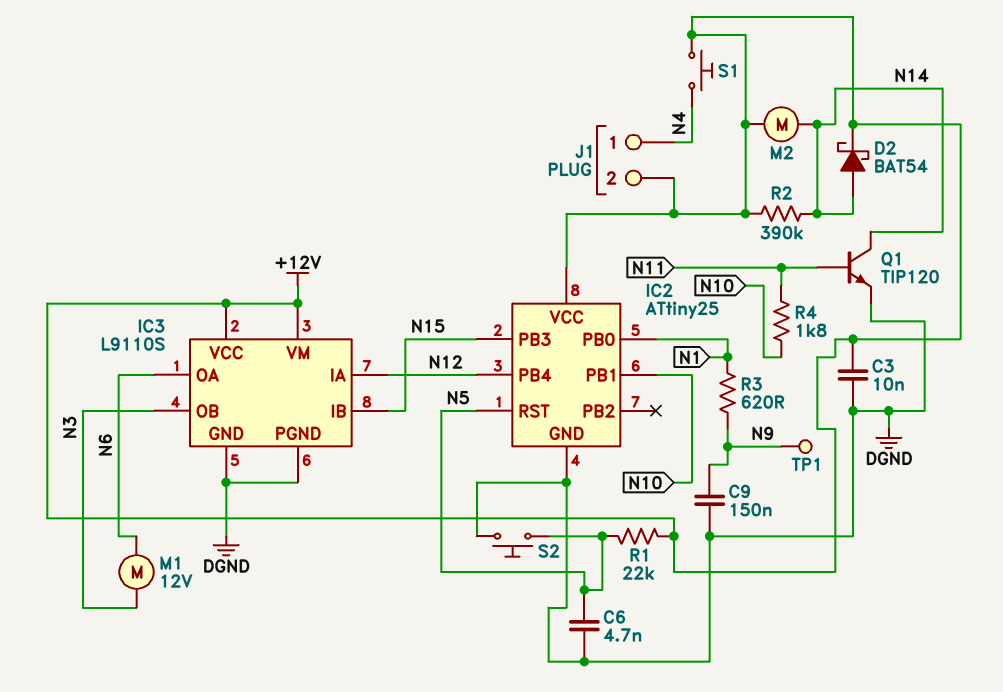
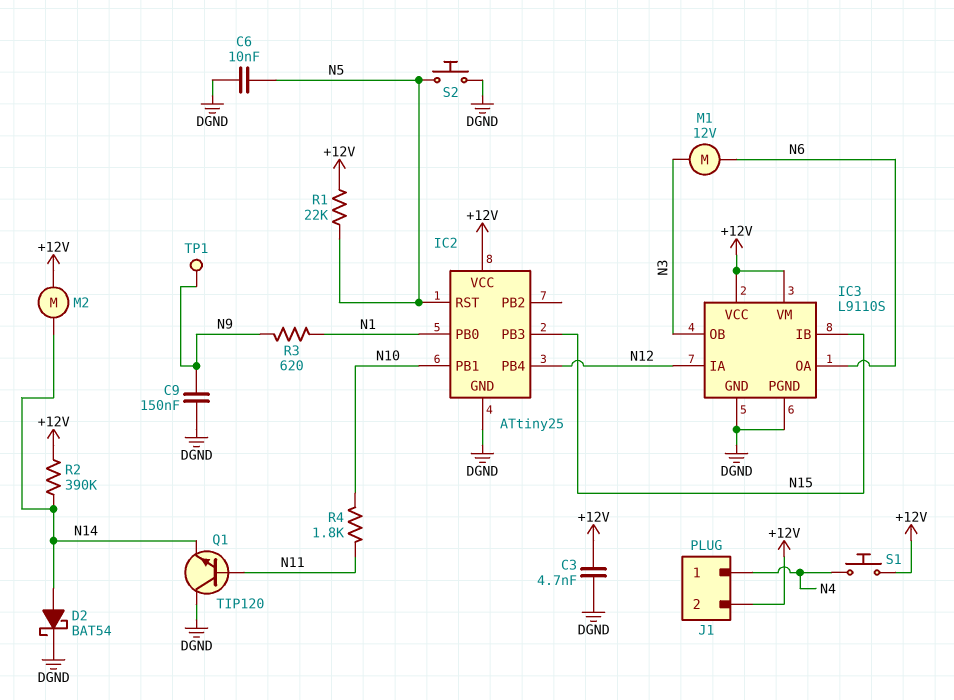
C3: 10nF (+12V, DGND) -> 4.7nF (+12V, DGND)
C6: 4.7nF (DGND, N5) -> 10nF (DGND, N5)
D2: schottky BAT54 (A N14, K +12V) -> schottky BAT54 (A N14, K DGND)
Q1: NPN TIP120 (B N11, C N14, E DGND) -> NPN TIP120 (B N11, C DGND, E N14)

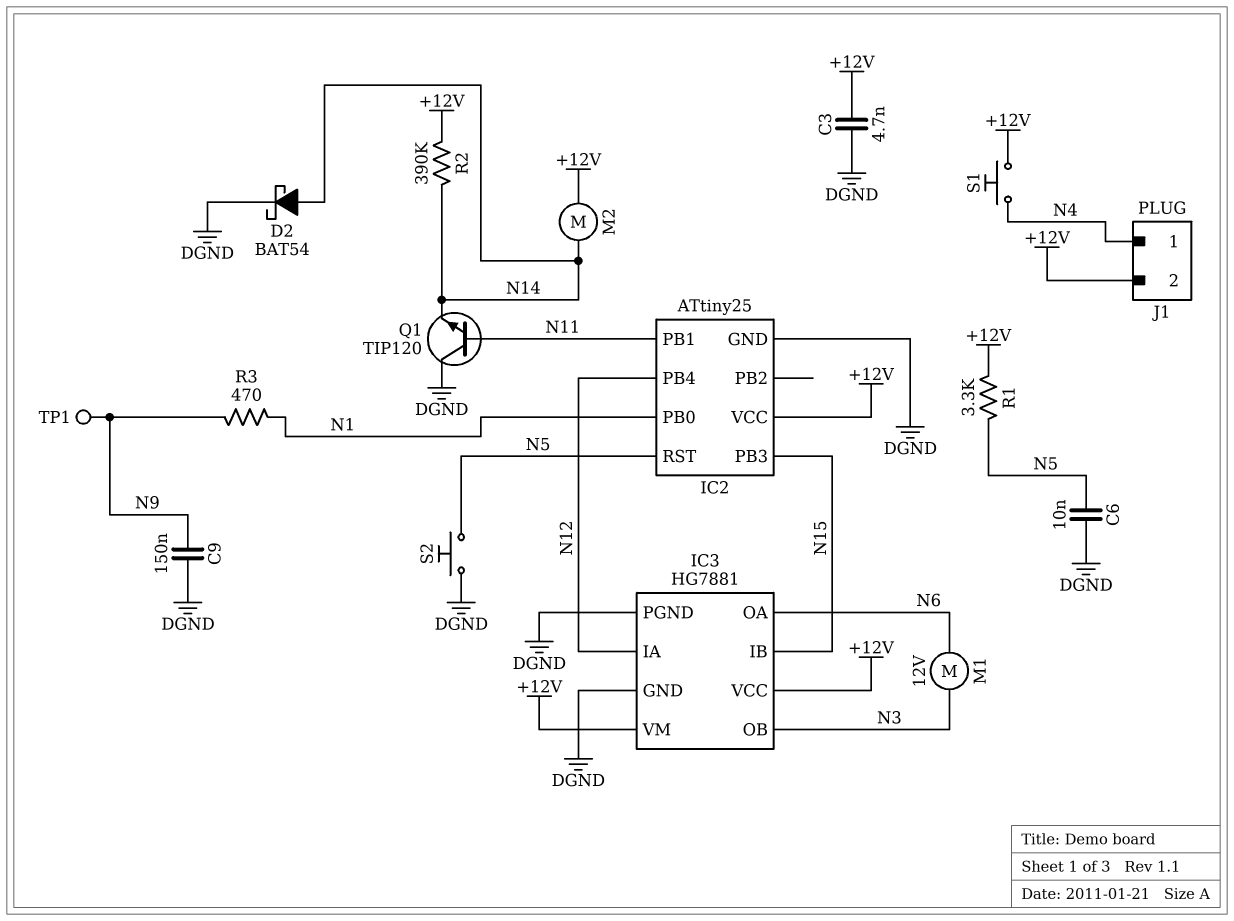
IC2 pin PB1: N10 -> N11
IC3: L9110S -> HG7881
R1: 22k (+12V, N5) -> 3.3k (+12V, N5)
R3: 620 (N1, N9) -> 470 (N1, N9)
R4: 1.8k (N10, N11) -> none

